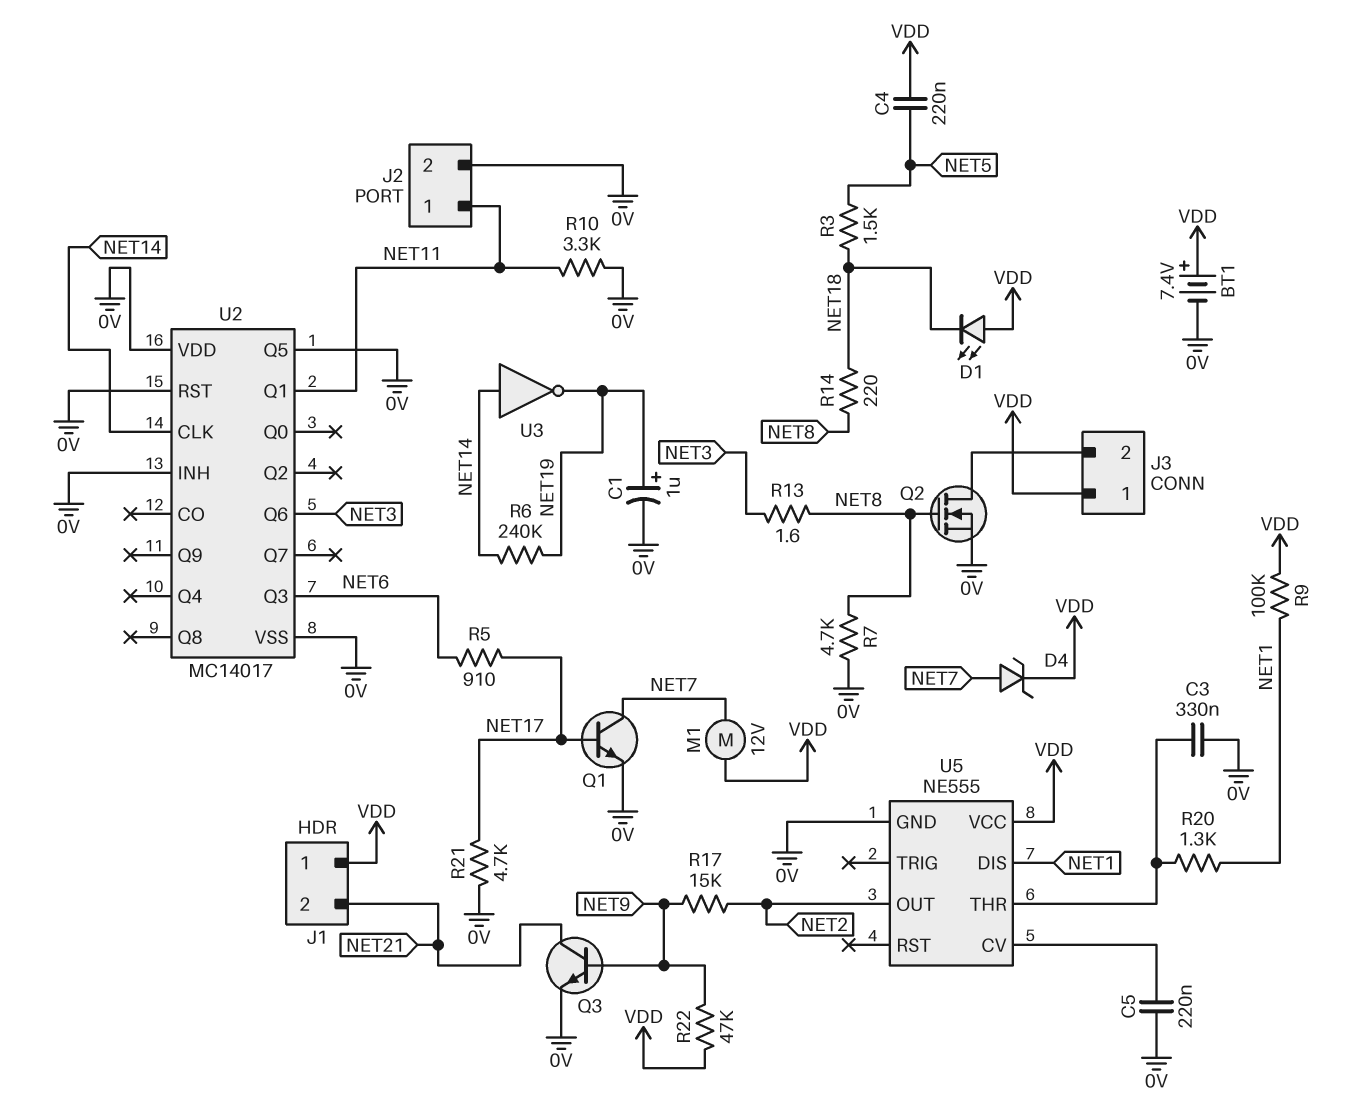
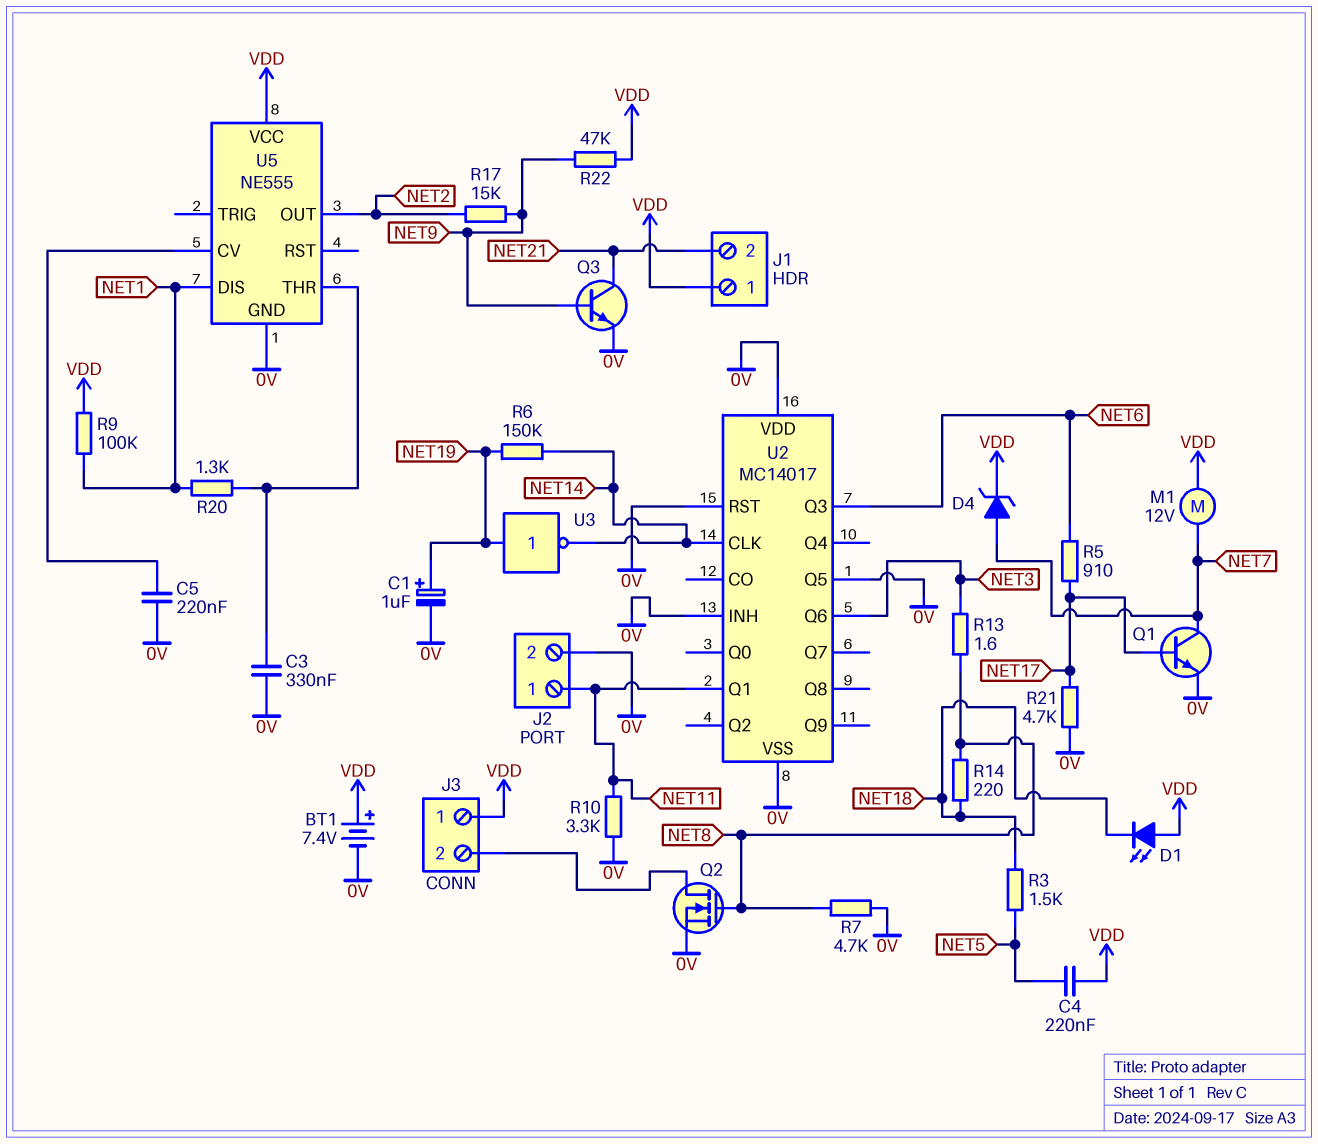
R6: 240k (NET14, NET19) -> 150k (NET14, NET19)
U3: NOT (in NET14, out NET19) -> NOT (in NET19, out NET14)

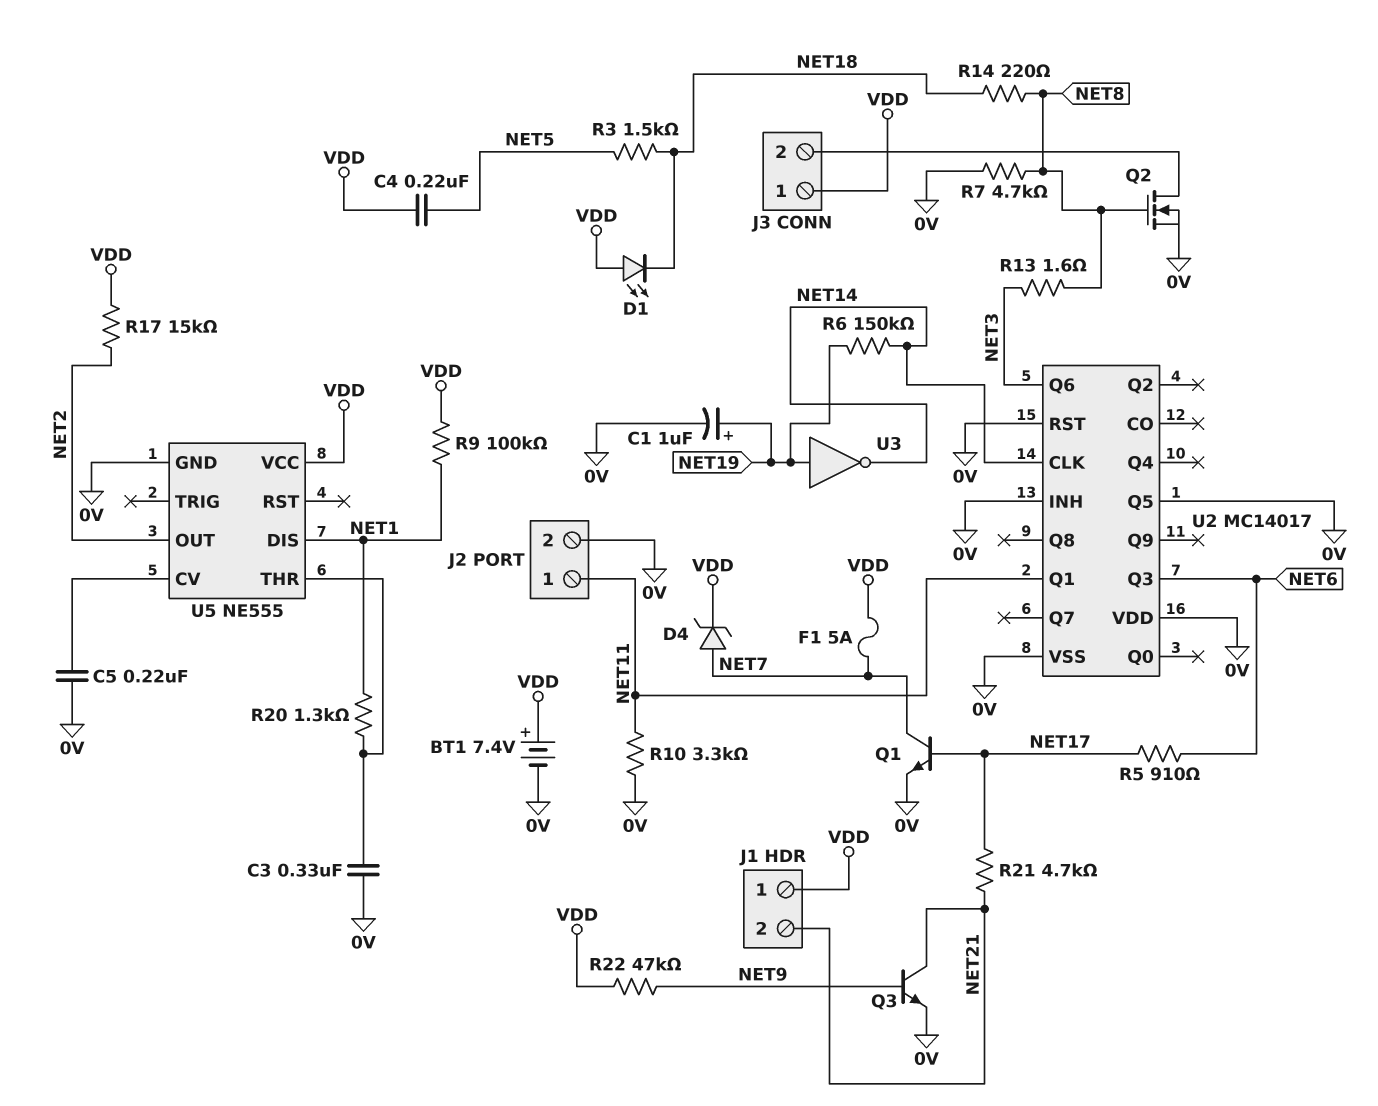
F1: none -> 5A (NET7, VDD)
M1: motor 12V (NET7, VDD) -> none
R17: 15k (NET2, NET9) -> 15k (NET2, VDD)
R21: 4.7k (0V, NET17) -> 4.7k (NET17, NET21)

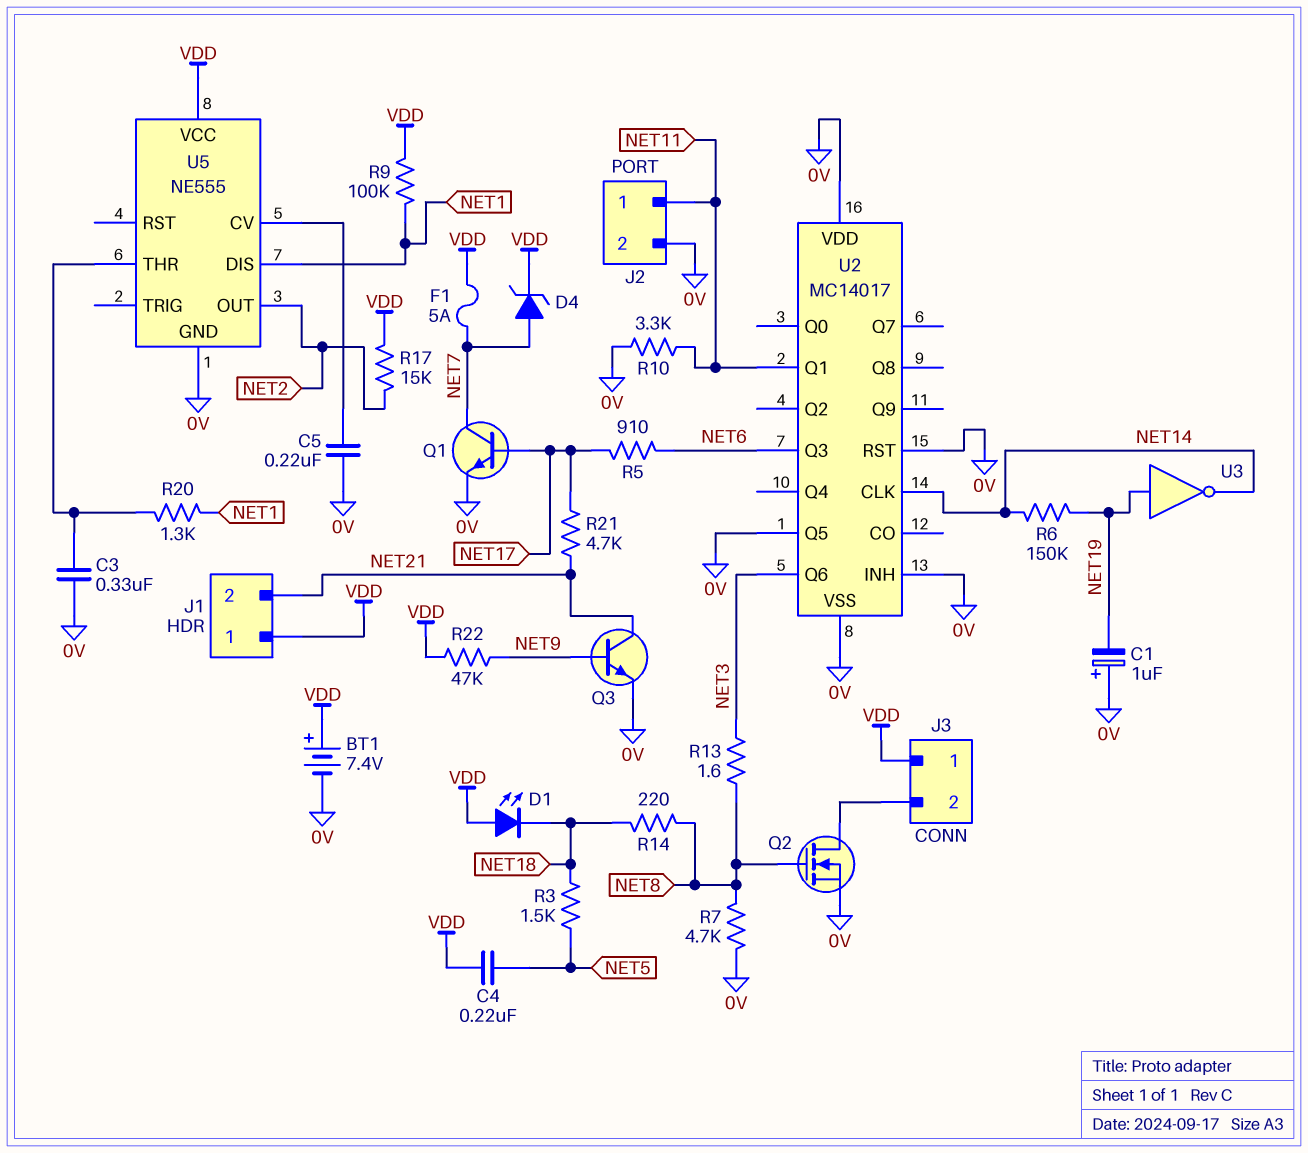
C1: 1uF (plus NET19, minus 0V) -> 1uF (plus 0V, minus NET19)

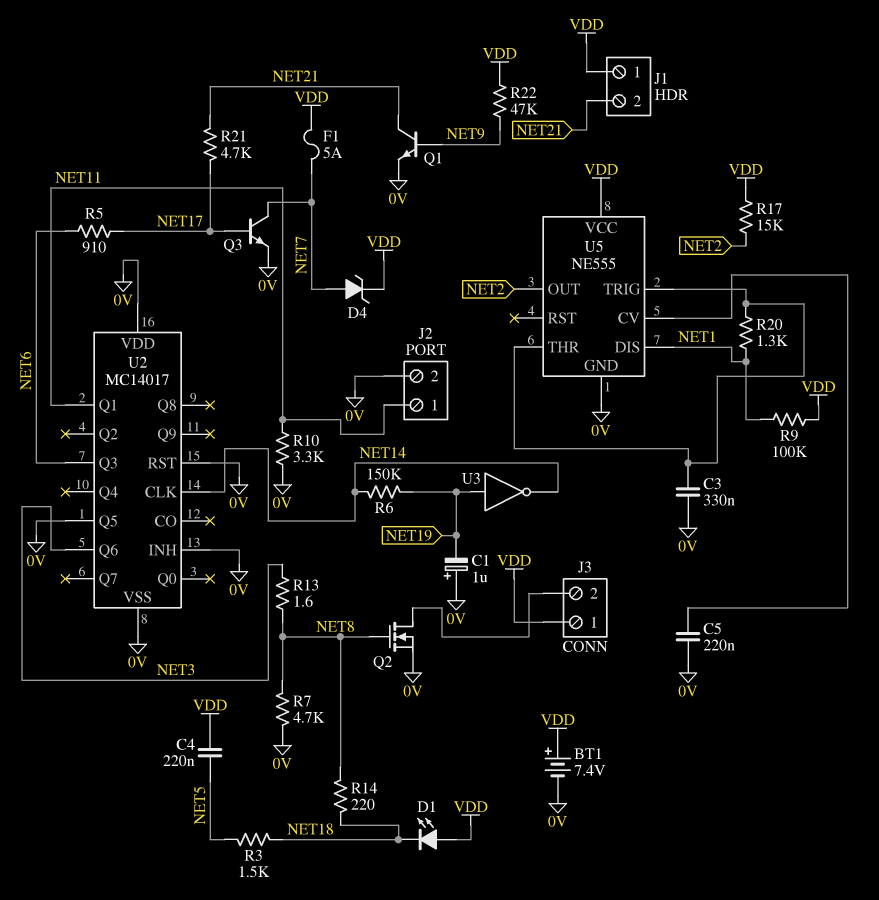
Q1: NPN (B NET17, C NET7, E 0V) -> NPN (B NET9, C NET21, E 0V)
Q3: NPN (B NET9, C NET21, E 0V) -> NPN (B NET17, C NET7, E 0V)
U5 pin TRIG: none -> U5/THR

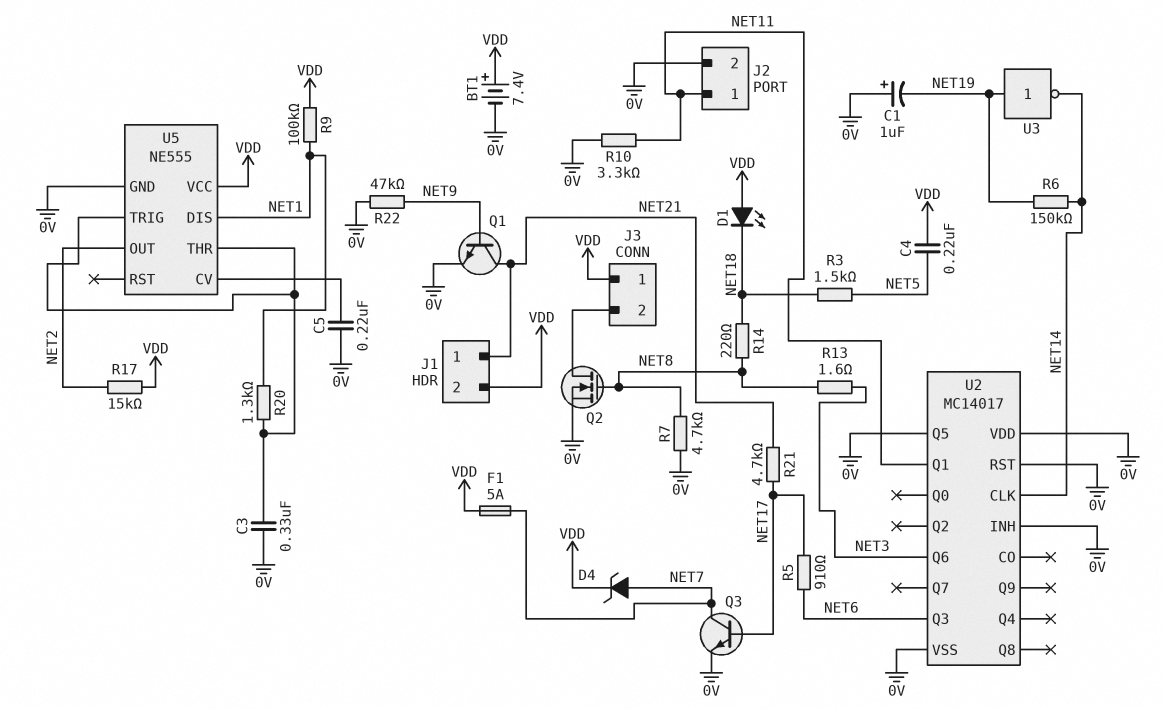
J1 pin 1: VDD -> NET21
J1 pin 2: NET21 -> VDD
R22: 47k (NET9, VDD) -> 47k (0V, NET9)

